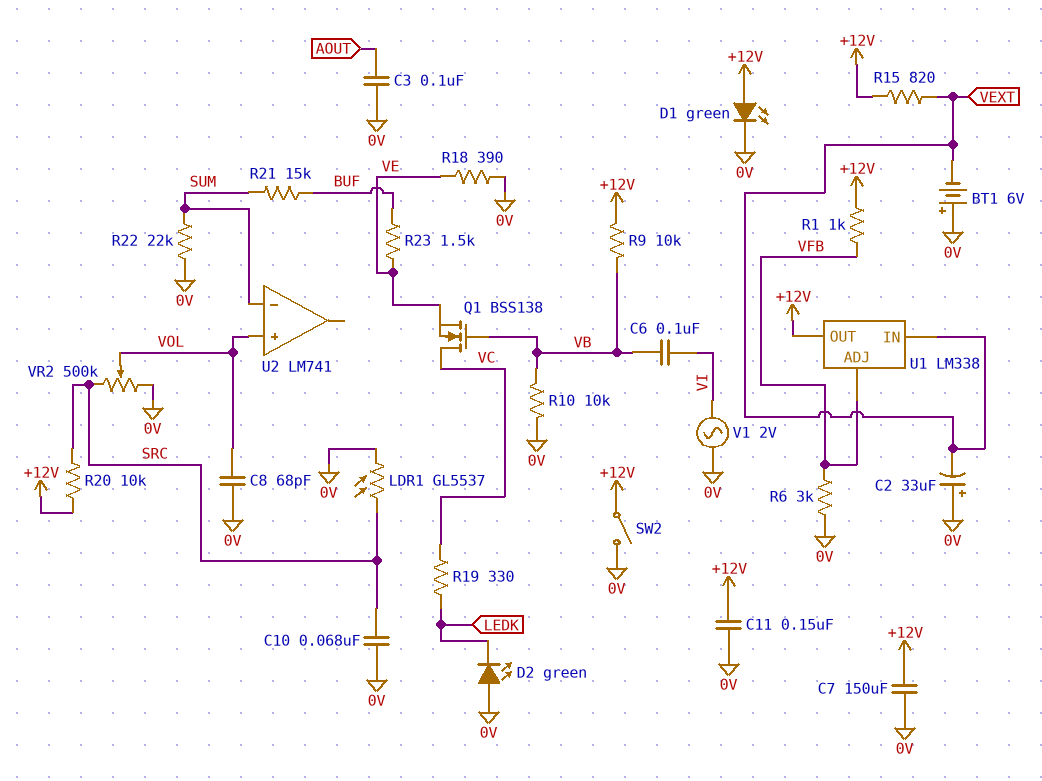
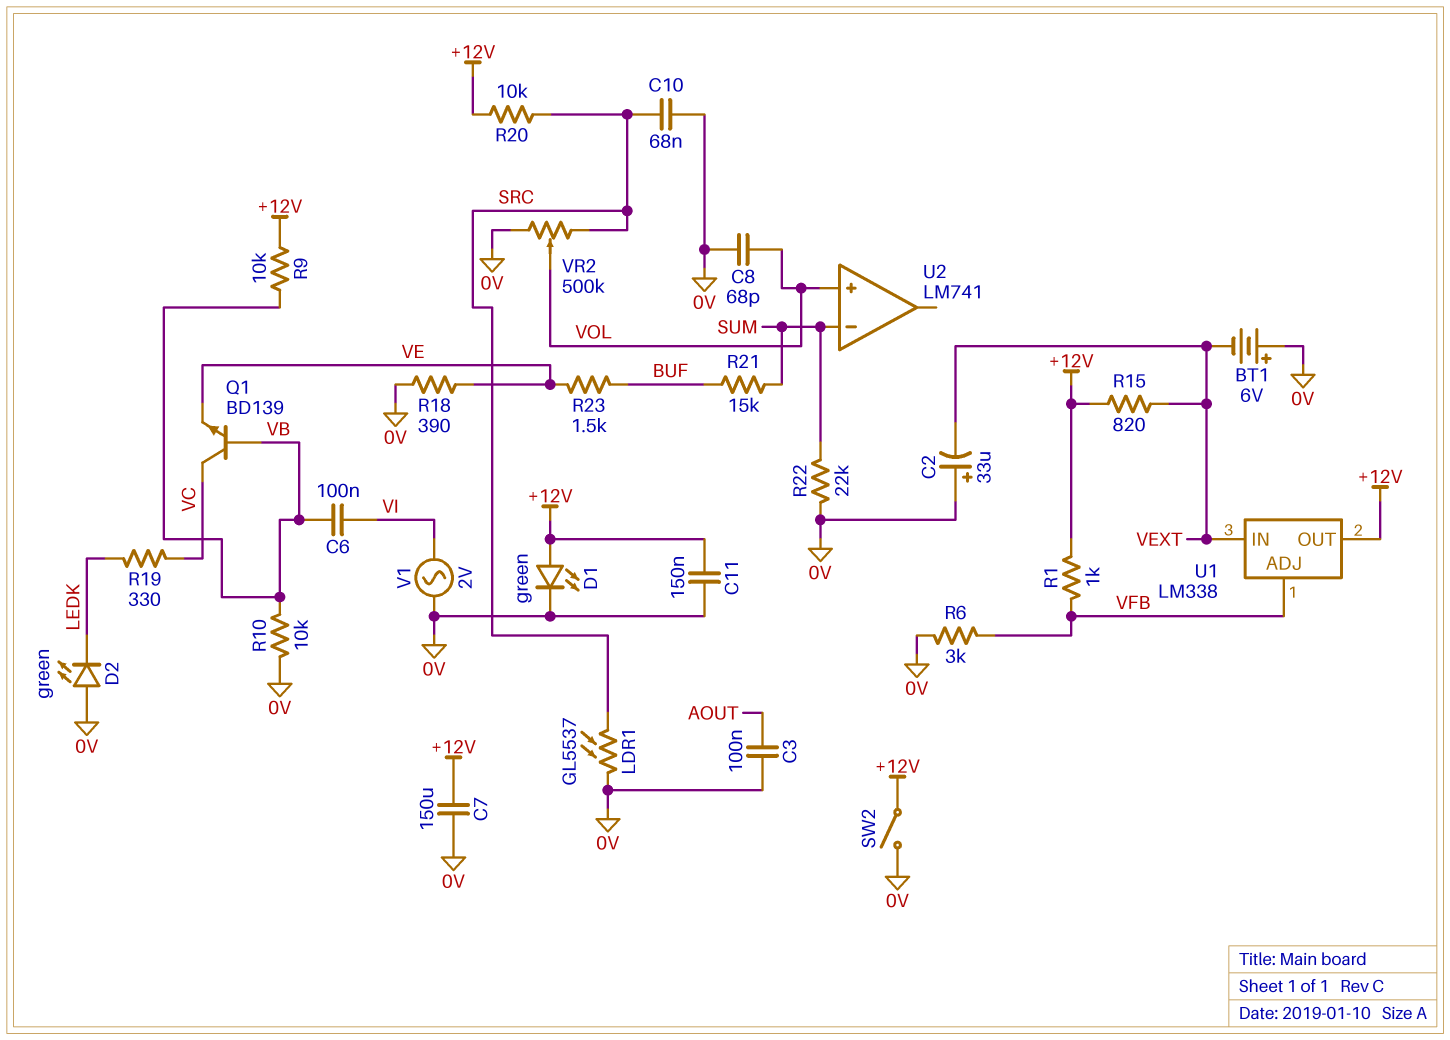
Q1: NMOS BSS138 (G VB, D VC, S VE) -> NPN BD139 (B VB, C VC, E VE)

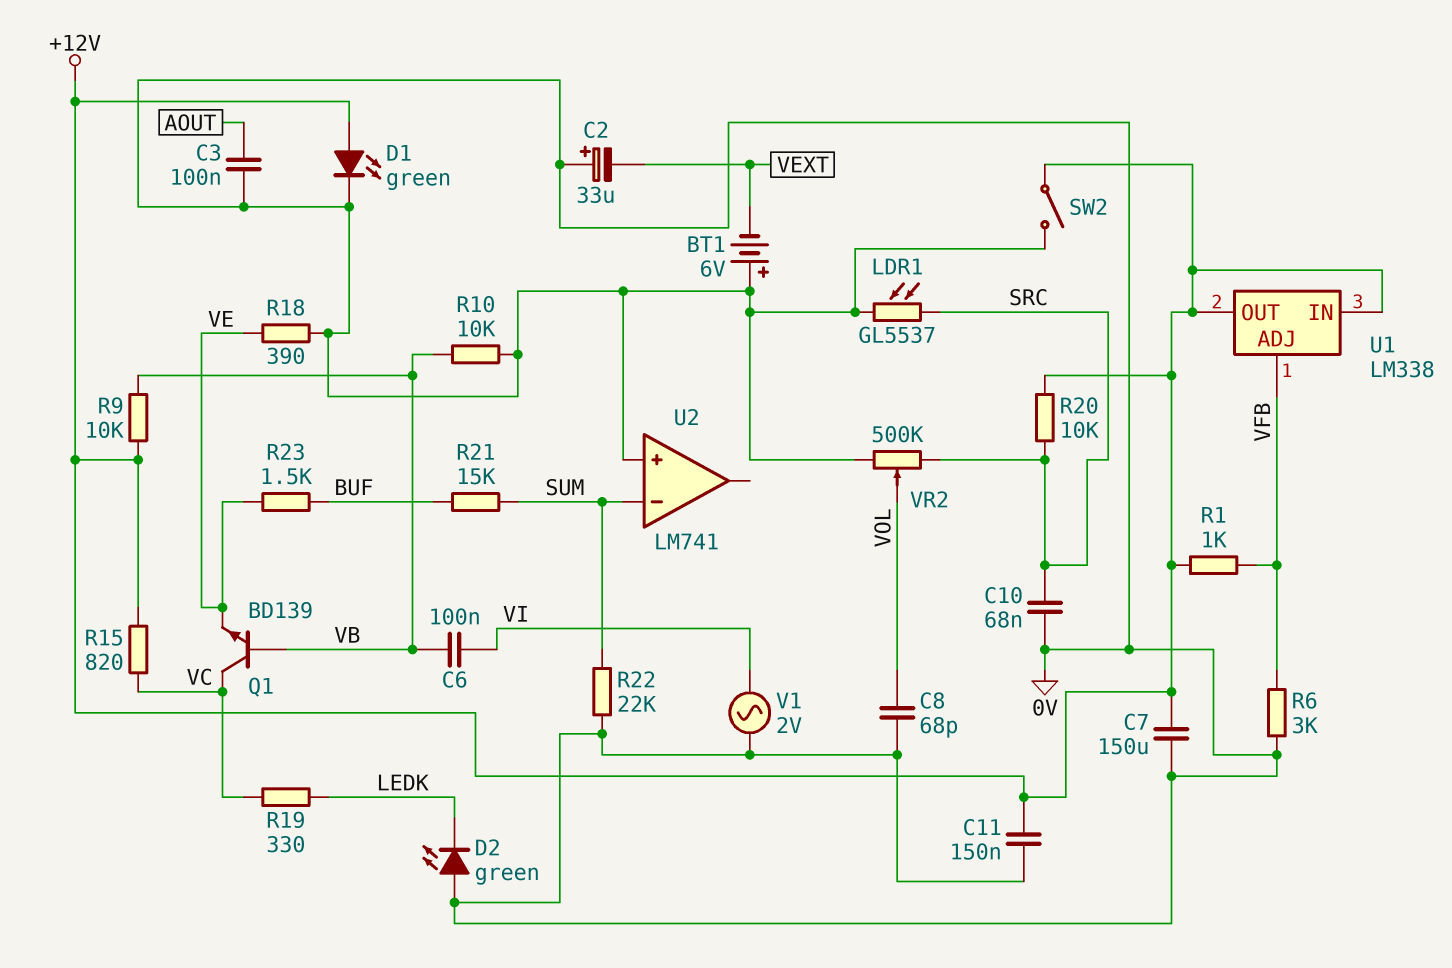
R15: 820 (+12V, VEXT) -> 820 (+12V, VC)
U1 pin IN: VEXT -> +12V
U2 pin in+: VOL -> 0V

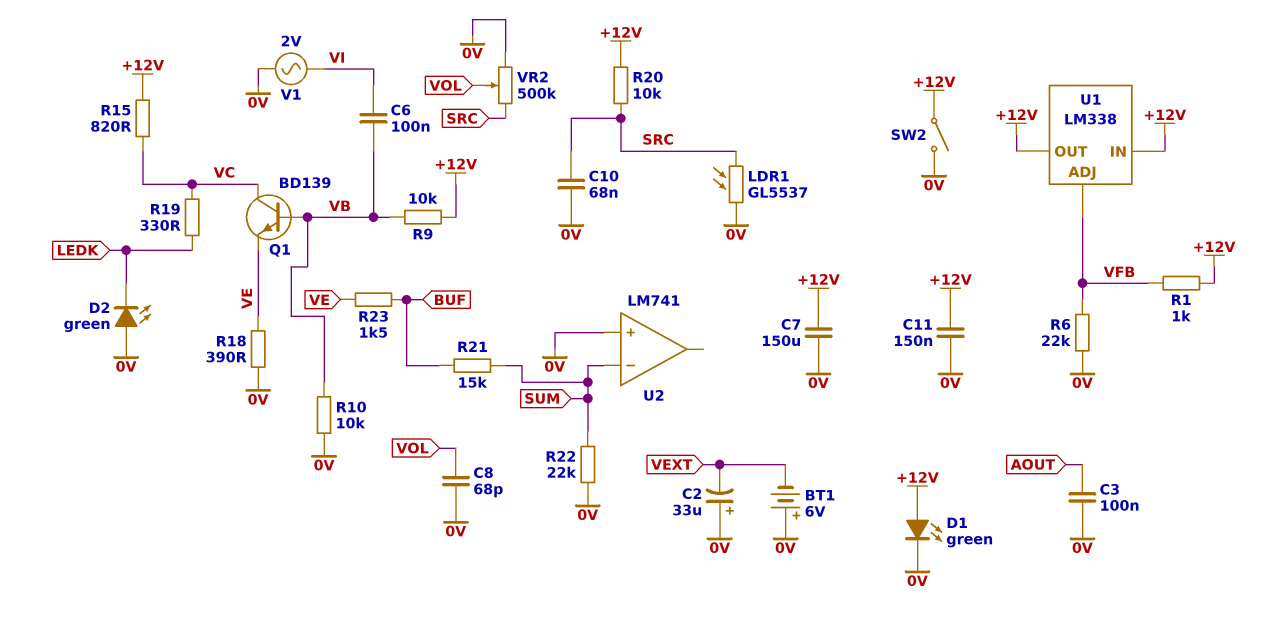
R6: 3k (0V, VFB) -> 22k (0V, VFB)

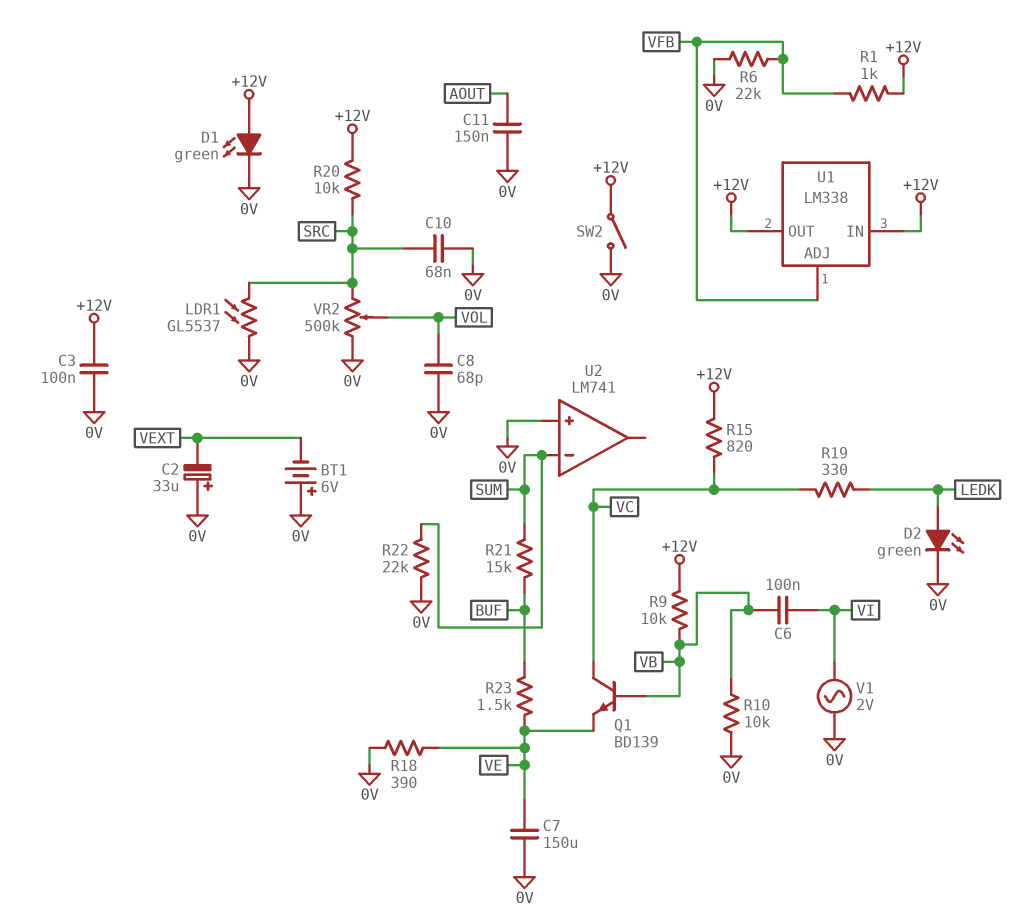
C3: 100nF (0V, AOUT) -> 100nF (+12V, 0V)
C7: 150uF (+12V, 0V) -> 150uF (0V, VE)
C11: 150nF (+12V, 0V) -> 150nF (0V, AOUT)
D2: LED green (A 0V, K LEDK) -> LED green (A LEDK, K 0V)

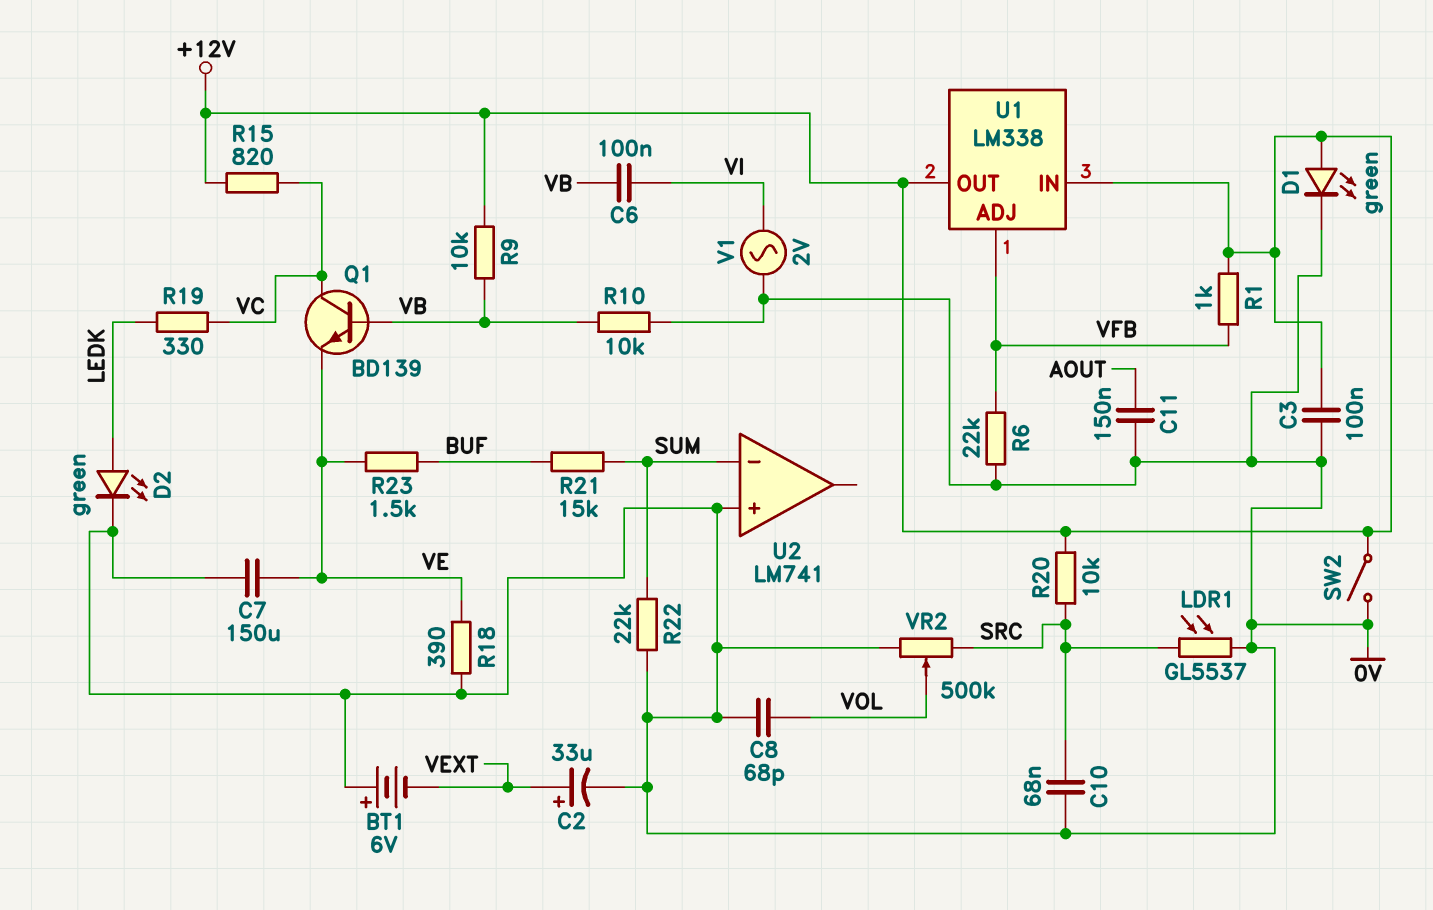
C2: 33uF (plus 0V, minus VEXT) -> 33uF (plus VEXT, minus 0V)

